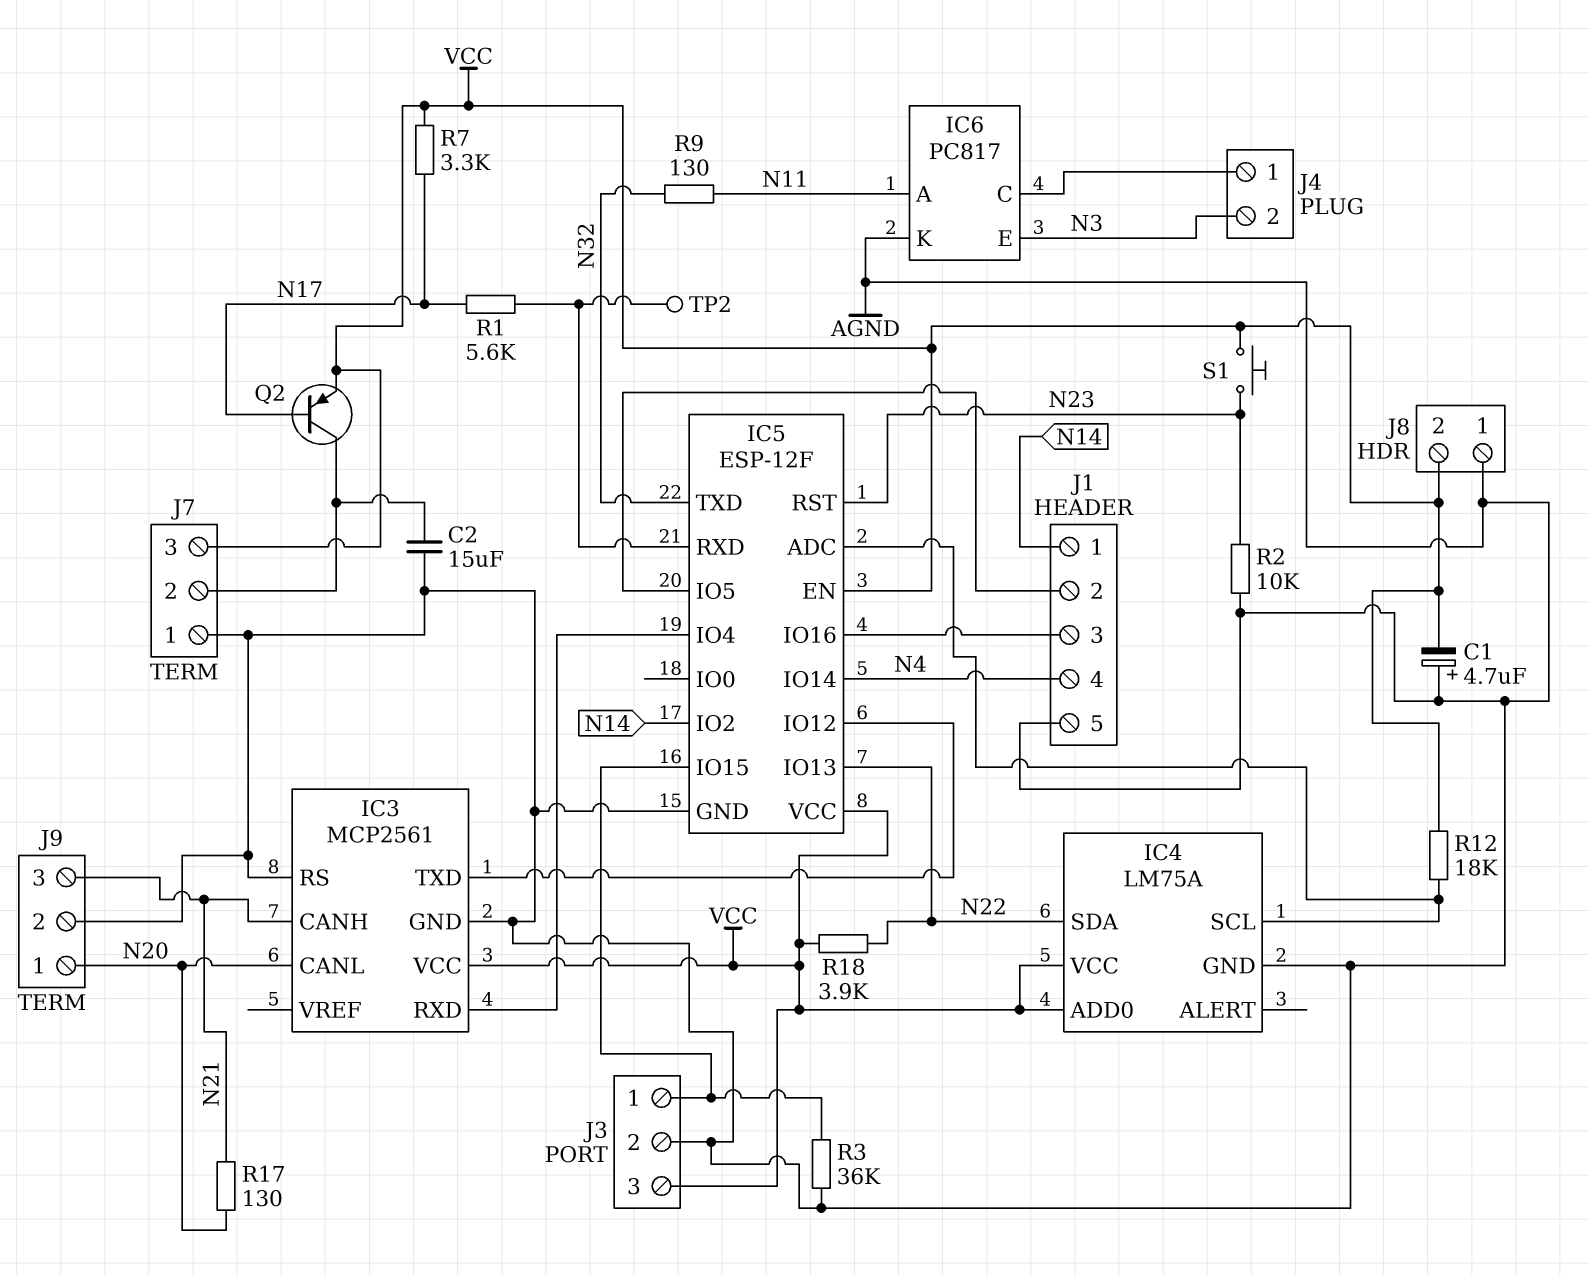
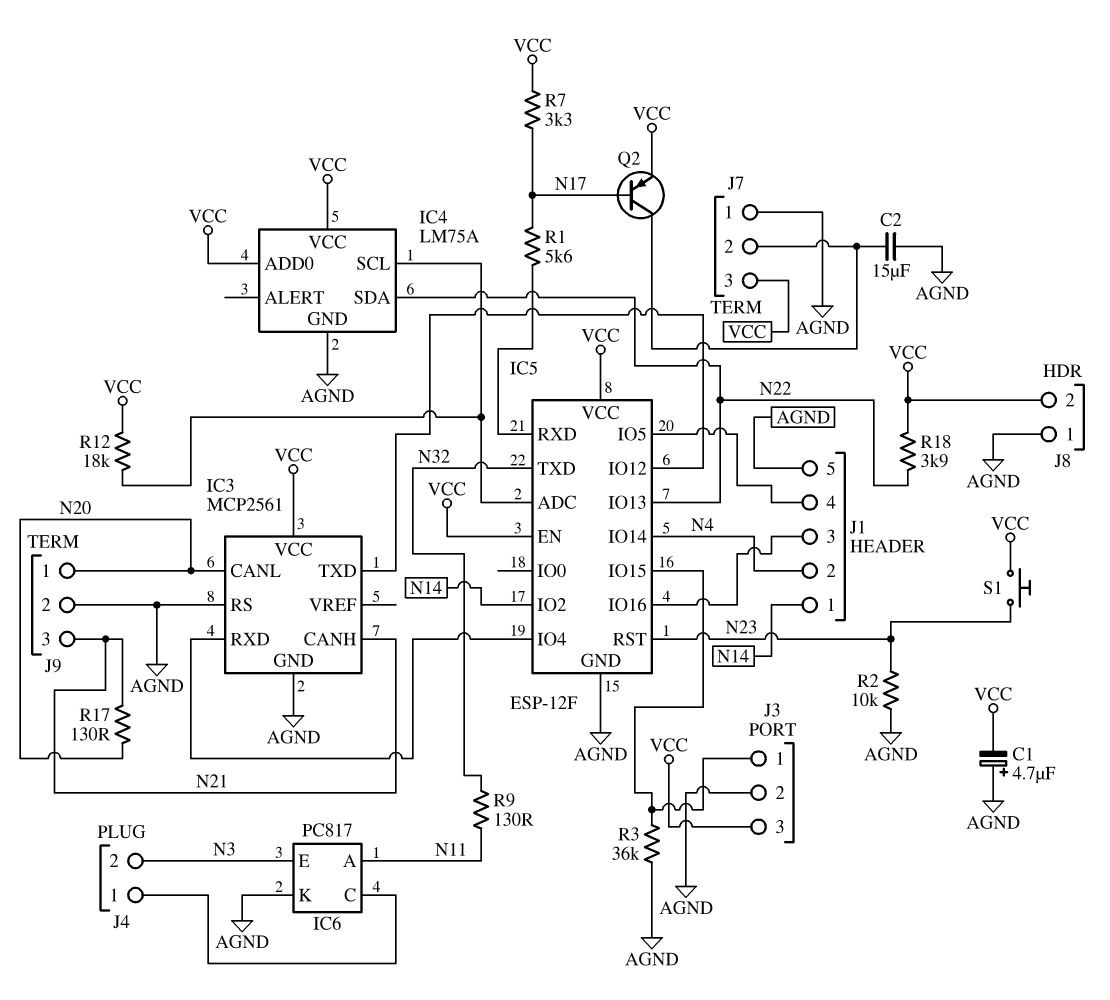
J1 pin 2: IC5/IO5 -> N4
J1 pin 4: N4 -> IC5/IO5
TP2: test point (IC5/RXD) -> none

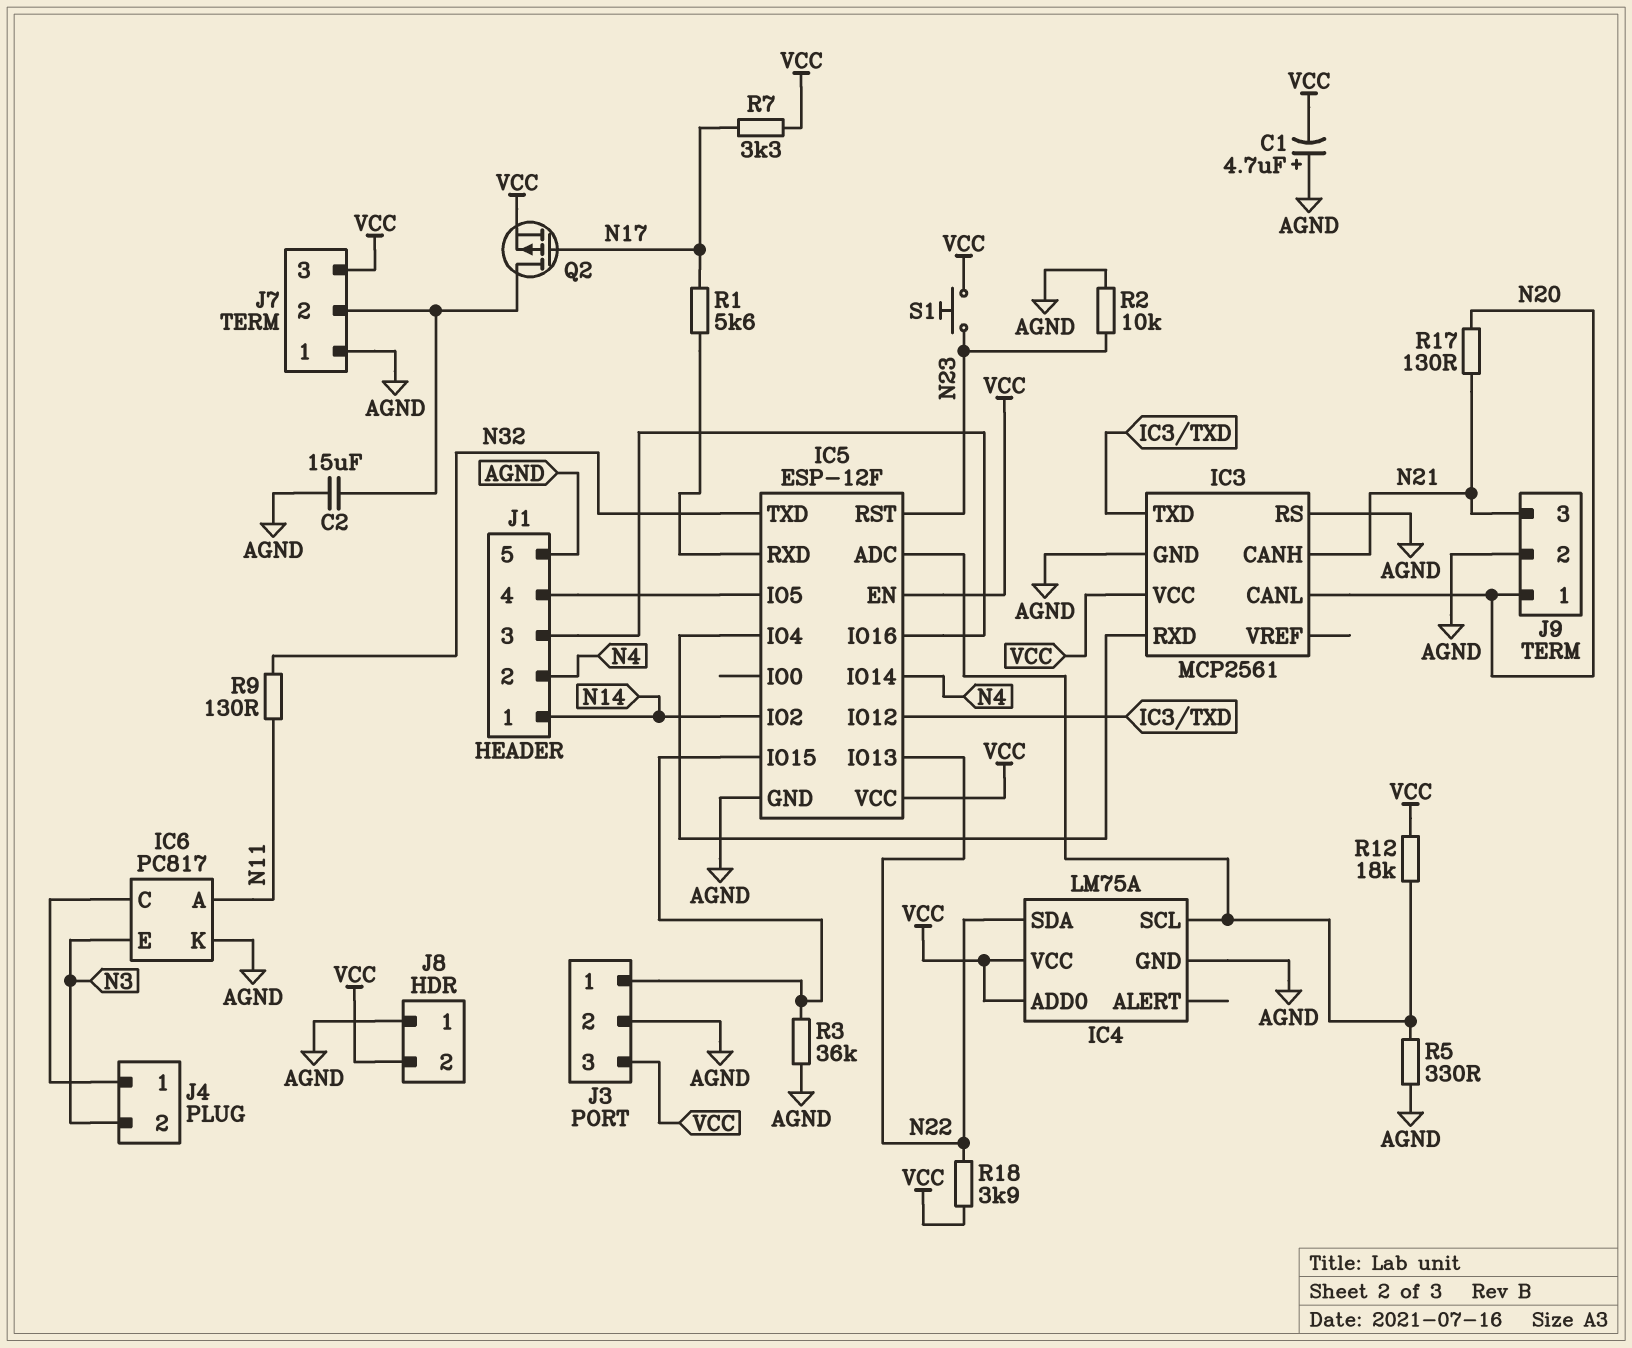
Q2: PNP (B N17, C J7/2, E VCC) -> PMOS (G N17, D J7/2, S VCC)
R5: none -> 330 (AGND, IC4/SCL)

